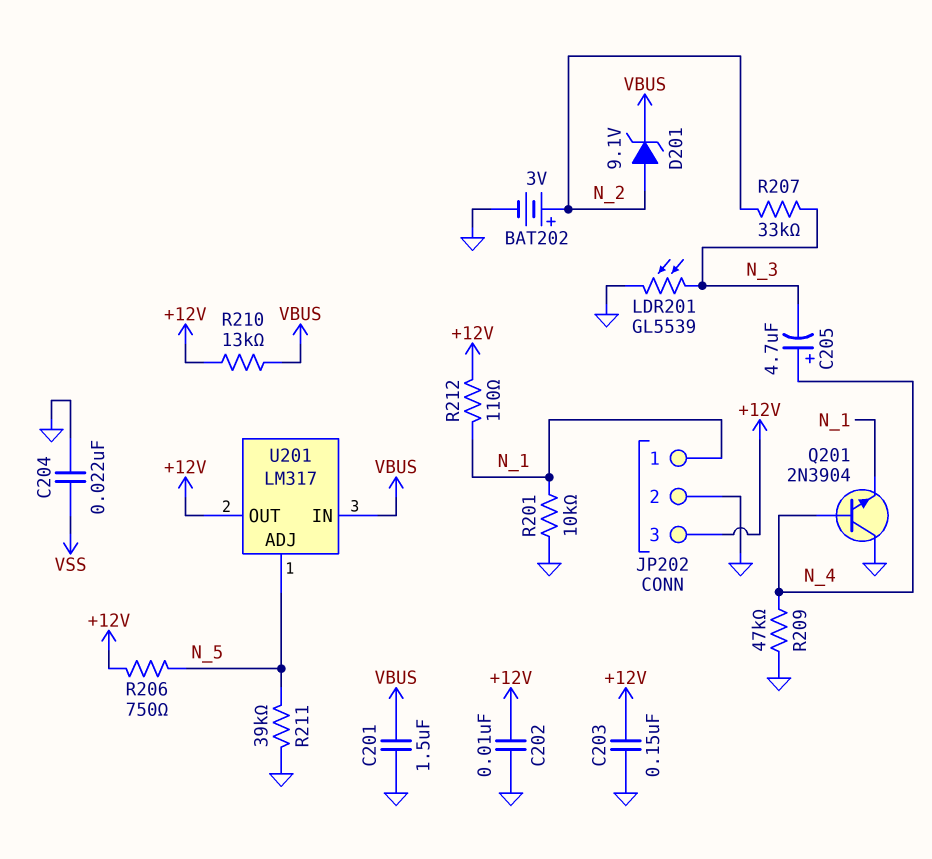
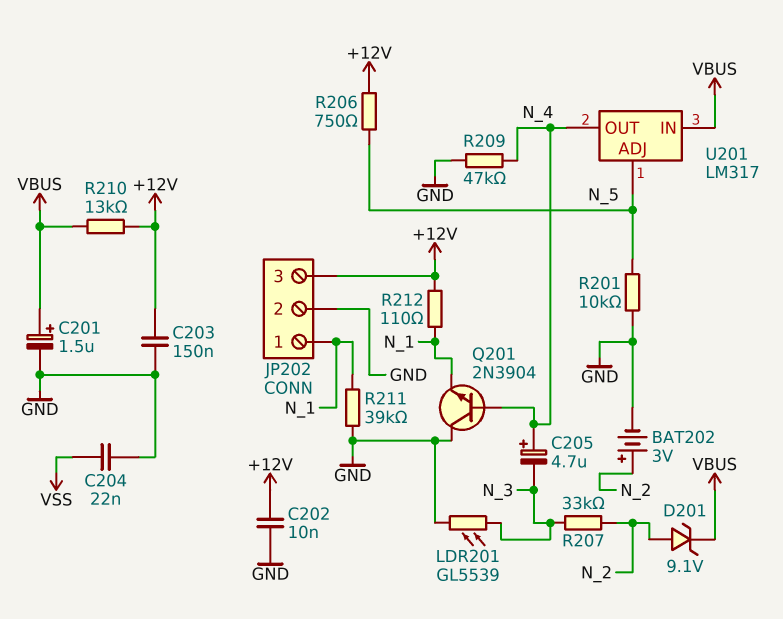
C201: 1.5uF (GND, VBUS) -> 1.5uF (plus VBUS, minus GND)
R201: 10k (GND, N_1) -> 10k (GND, N_5)
R211: 39k (GND, N_5) -> 39k (GND, N_1)
U201 pin OUT: +12V -> N_4

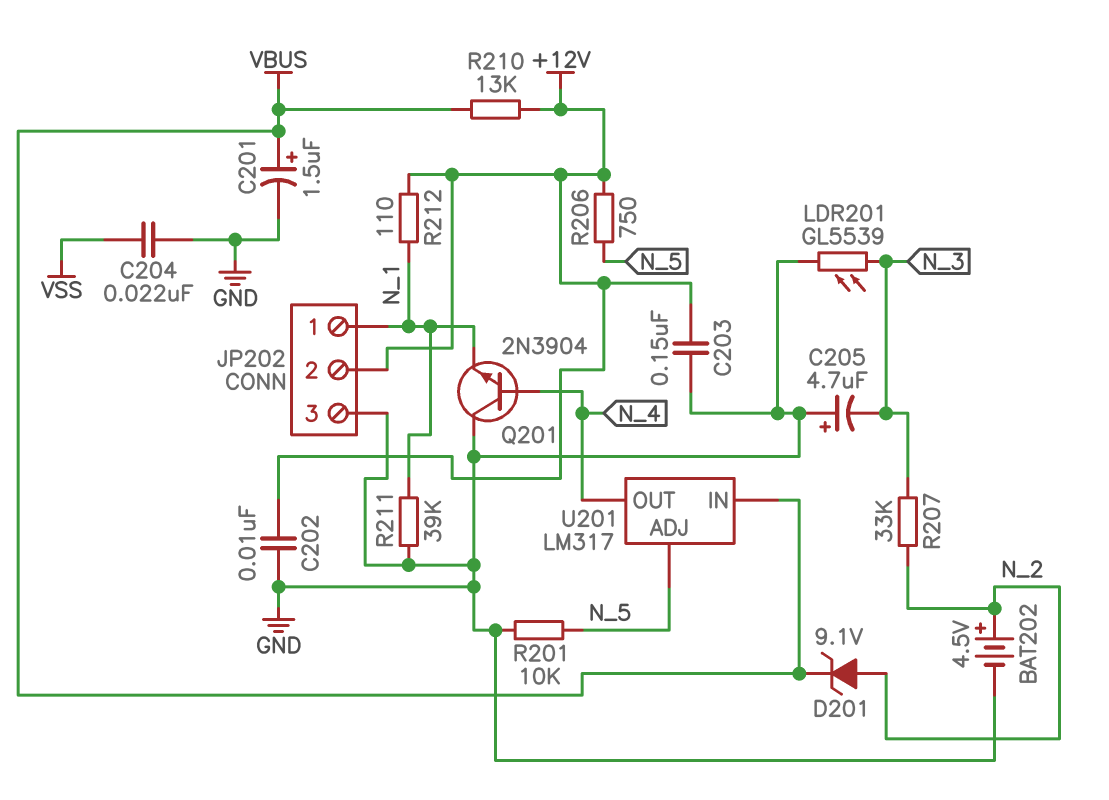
BAT202: 3V (plus N_2, minus GND) -> 4.5V (plus N_2, minus GND)
C205: 4.7uF (plus N_4, minus N_3) -> 4.7uF (plus GND, minus N_3)
JP202 pin 2: GND -> +12V
JP202 pin 3: +12V -> GND
R209: 47k (GND, N_4) -> none

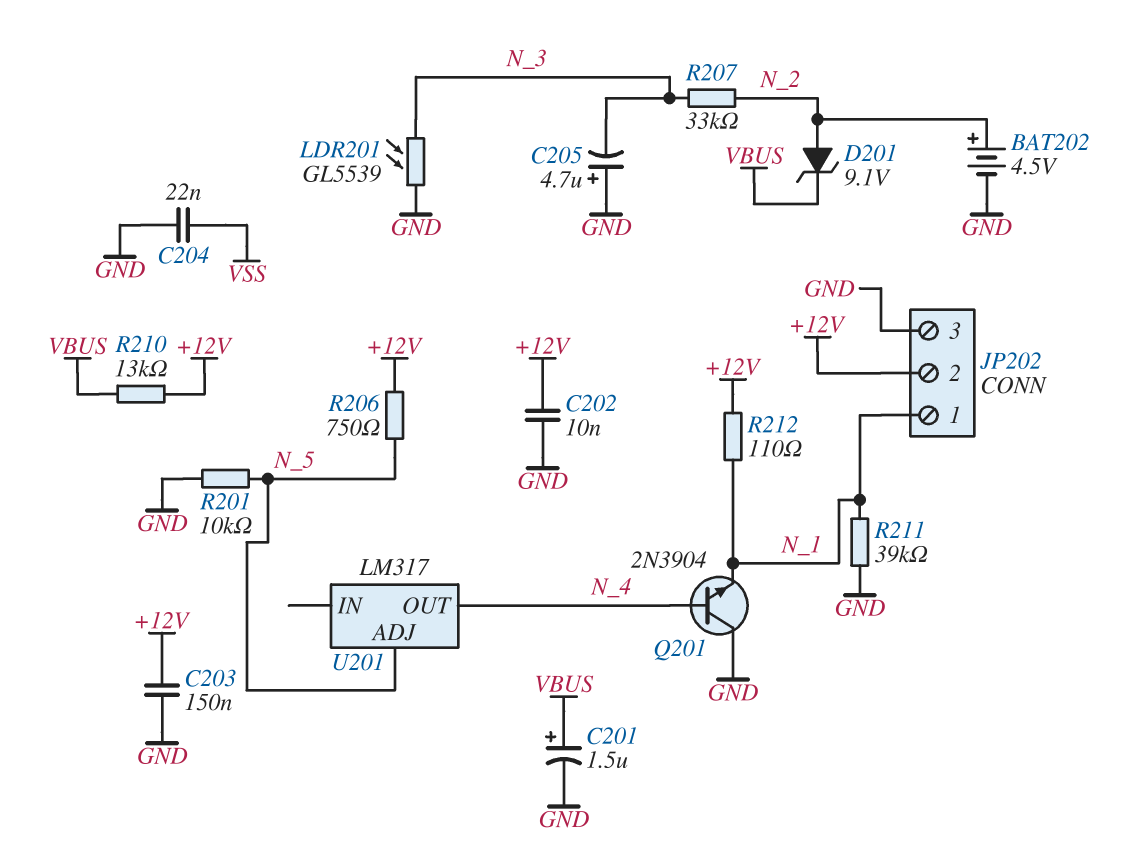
U201 pin IN: VBUS -> none

